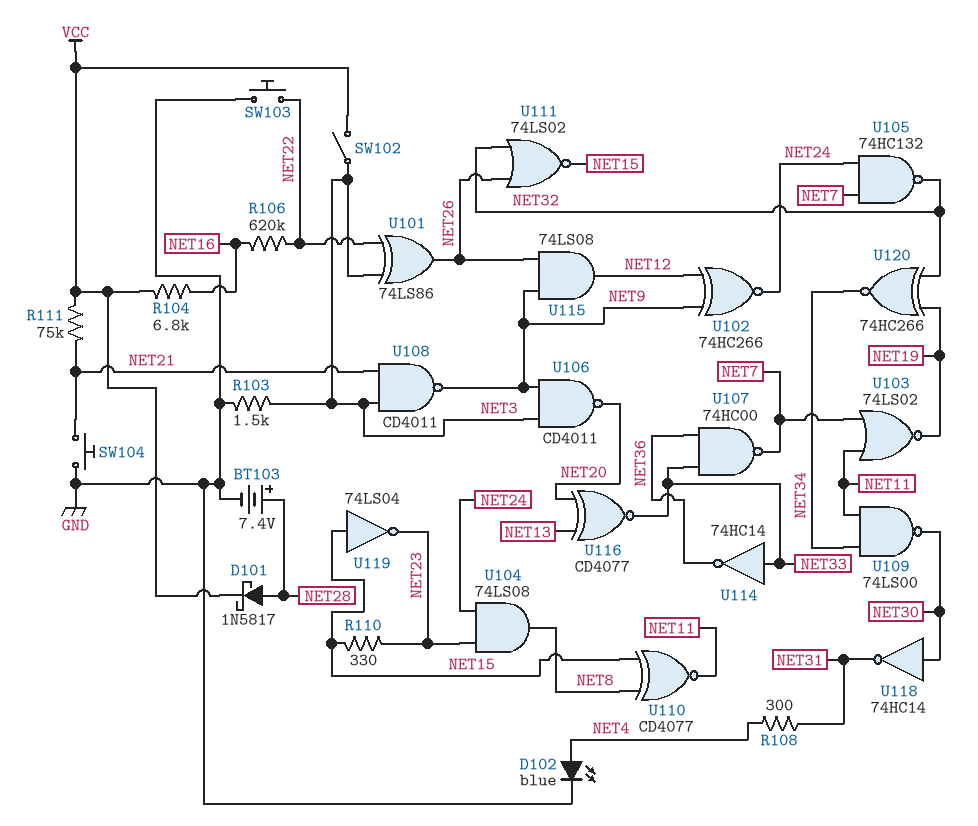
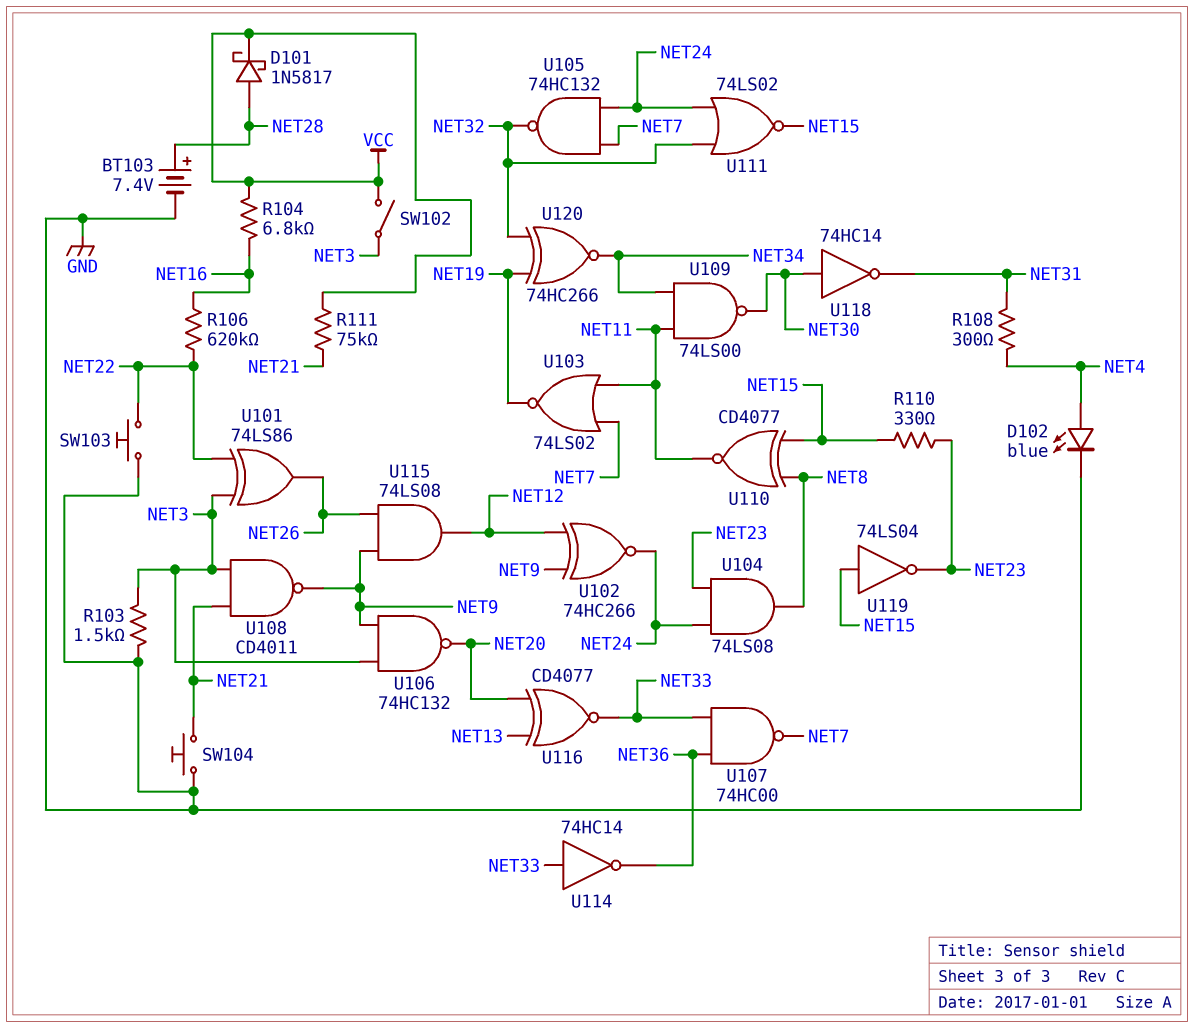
U106: NAND CD4011 (in NET3, in NET9, out NET20) -> NAND 74HC132 (in NET3, in NET9, out NET20)
U111: NOR 74LS02 (in NET26, in NET32, out NET15) -> NOR 74LS02 (in NET24, in NET32, out NET15)

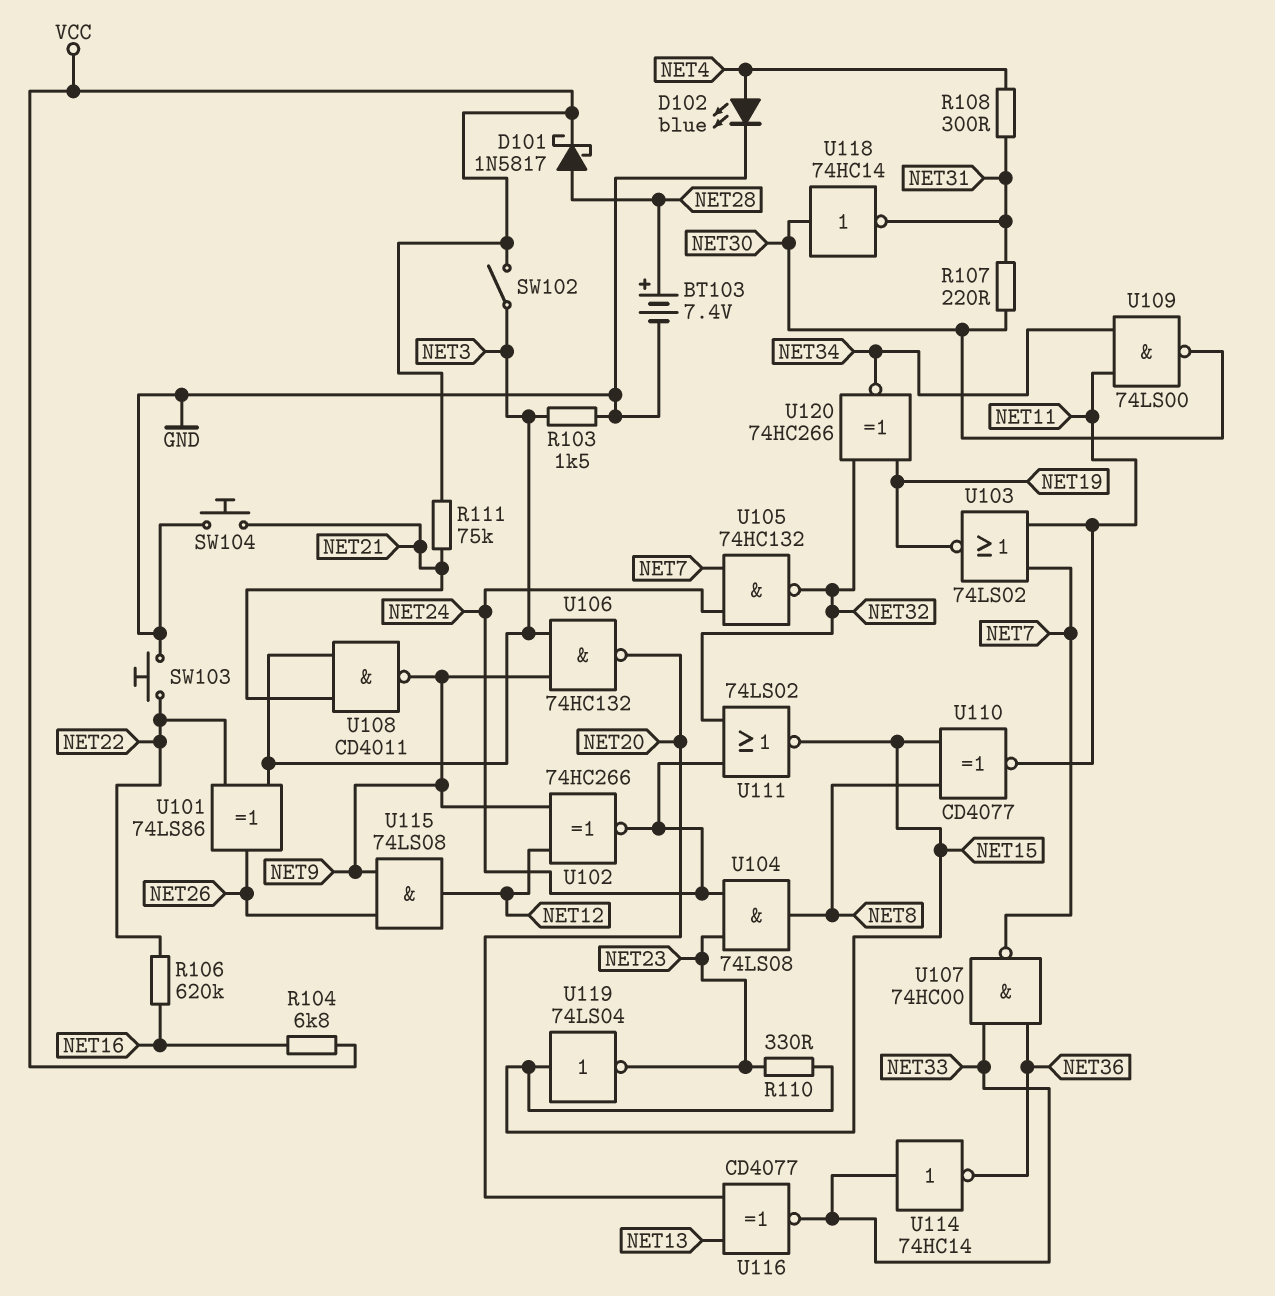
R107: none -> 220 (NET30, NET31)

